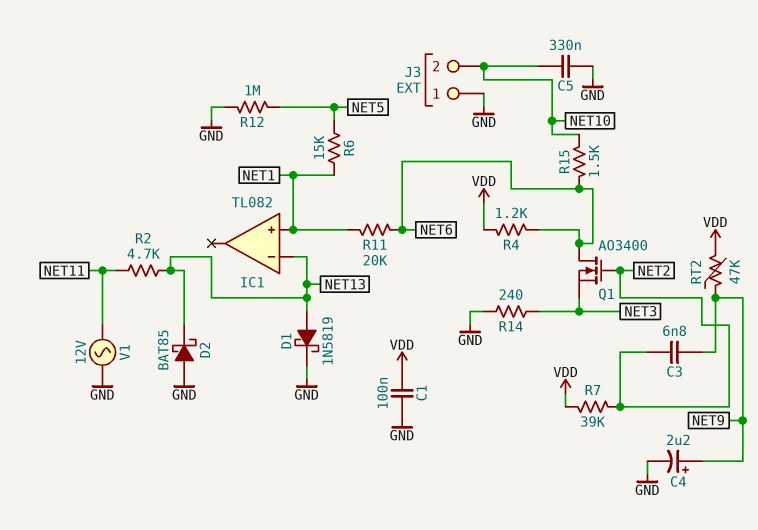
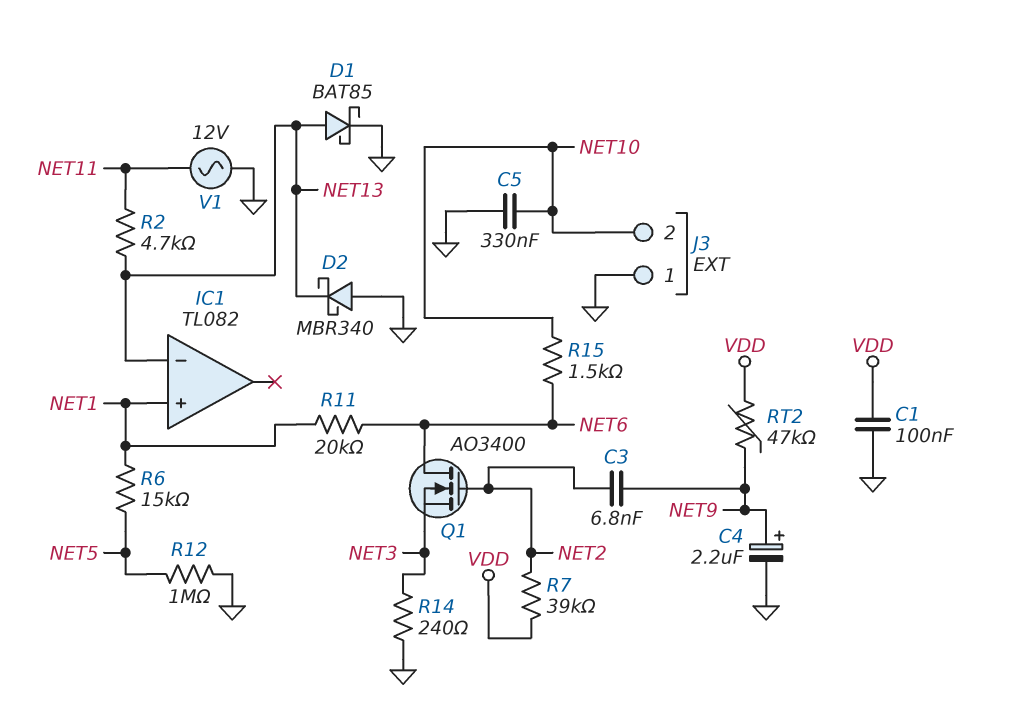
D1: schottky 1N5819 (A NET13, K GND) -> schottky BAT85 (A NET13, K GND)
D2: schottky BAT85 (A GND, K NET13) -> schottky MBR340 (A GND, K NET13)
R4: 1.2k (NET6, VDD) -> none

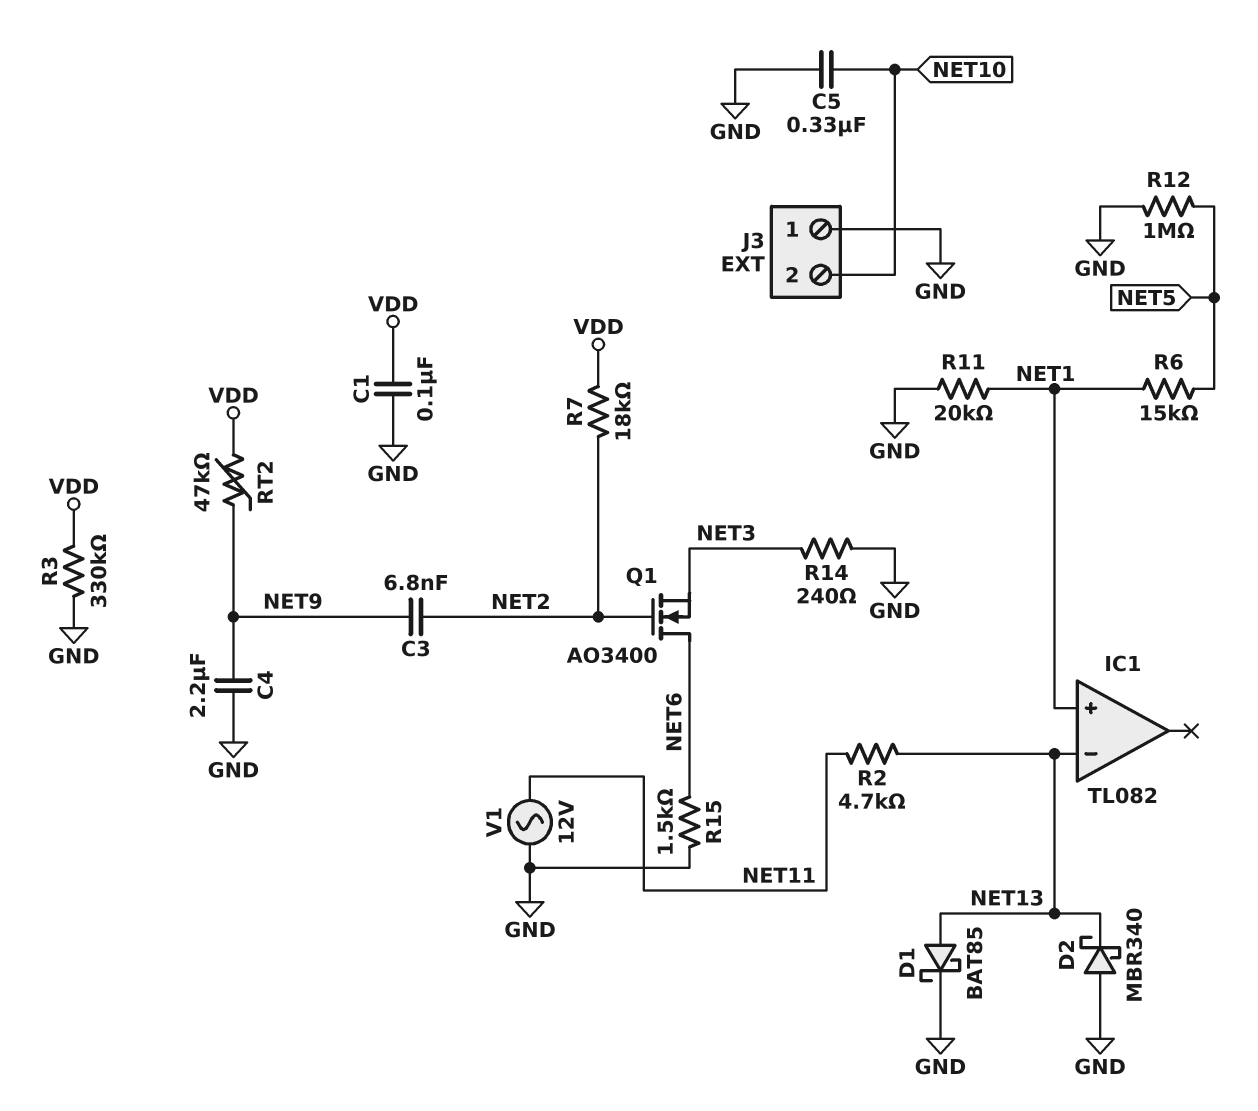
C4: 2.2uF (plus NET9, minus GND) -> 2.2uF (GND, NET9)
R3: none -> 330k (GND, VDD)
R7: 39k (NET2, VDD) -> 18k (NET2, VDD)
R11: 20k (NET1, NET6) -> 20k (GND, NET1)
R15: 1.5k (NET6, NET10) -> 1.5k (GND, NET6)

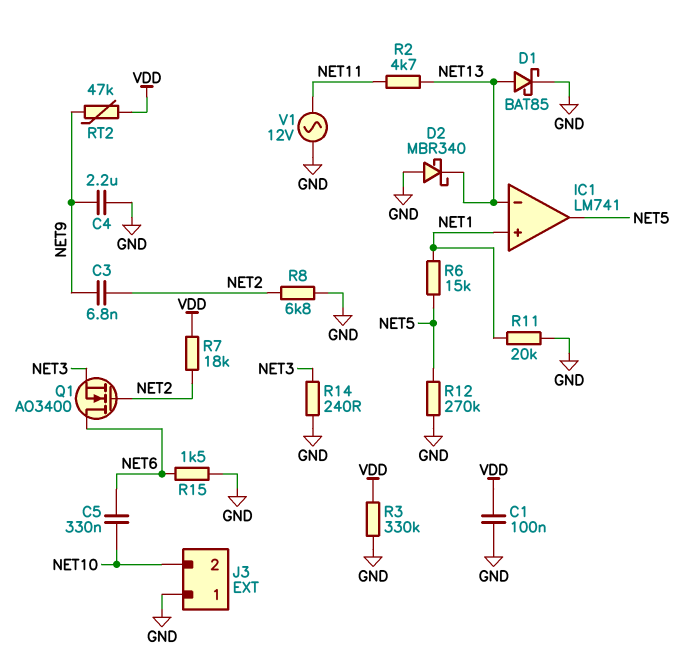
C5: 330nF (GND, NET10) -> 330nF (NET6, NET10)
IC1: TL082 -> LM741
IC1 pin out: none -> NET5
R8: none -> 6.8k (GND, NET2)
R12: 1M (GND, NET5) -> 270k (GND, NET5)

